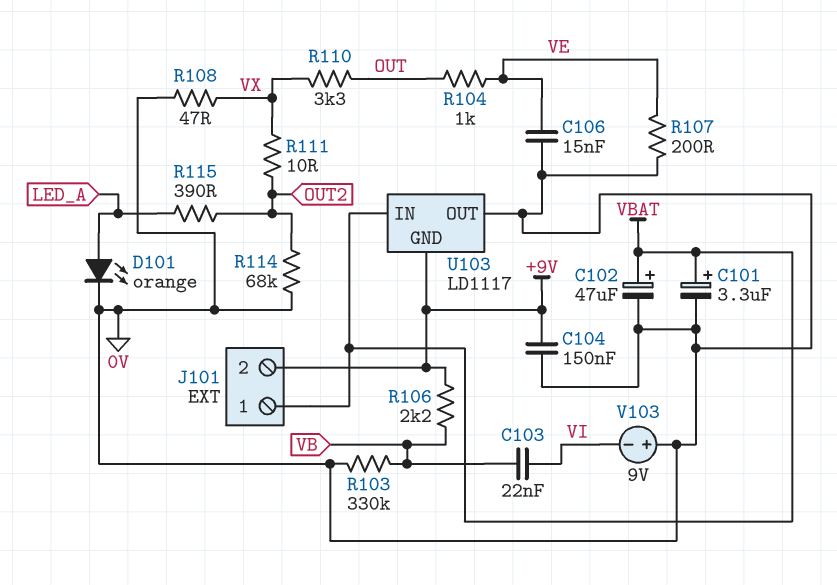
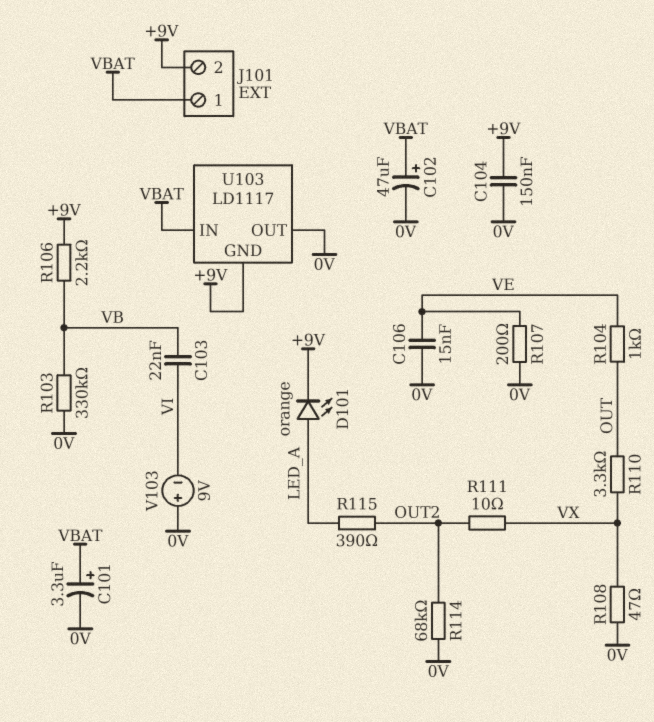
D101: LED orange (A LED_A, K 0V) -> LED orange (A LED_A, K +9V)

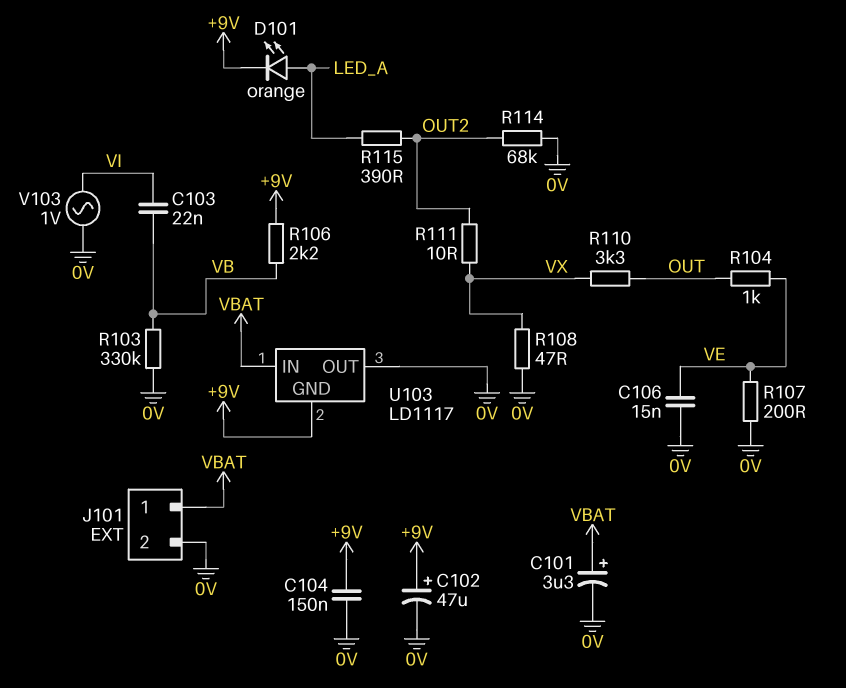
C102: 47uF (plus VBAT, minus 0V) -> 47uF (plus +9V, minus 0V)
J101 pin 2: +9V -> 0V
V103: 9V (plus 0V, minus VI) -> AC 1V (0V, VI)

